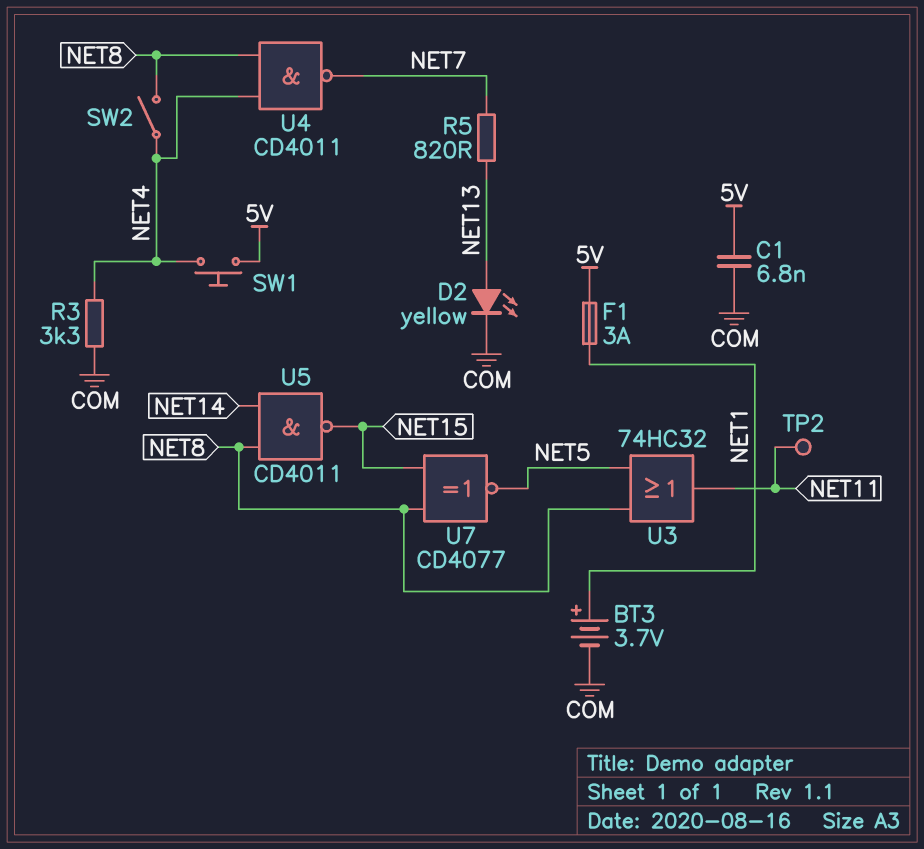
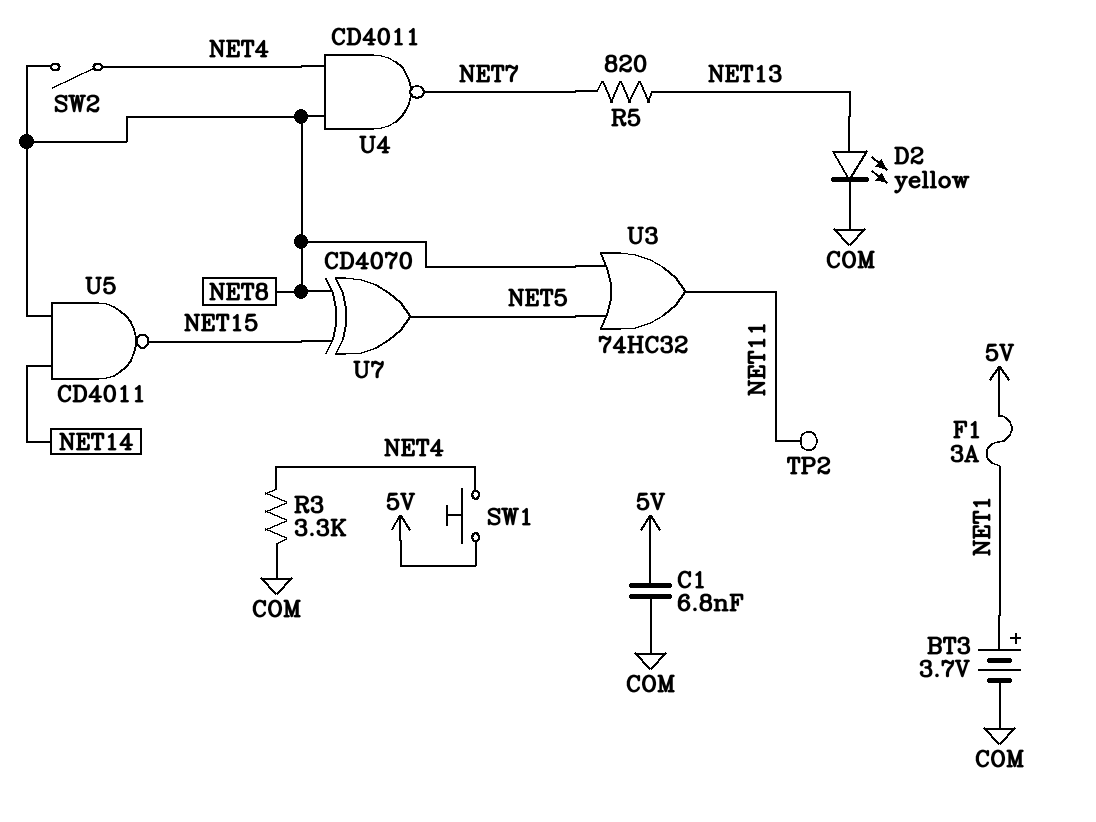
U7: XNOR CD4077 (in NET8, in NET15, out NET5) -> XOR CD4070 (in NET8, in NET15, out NET5)

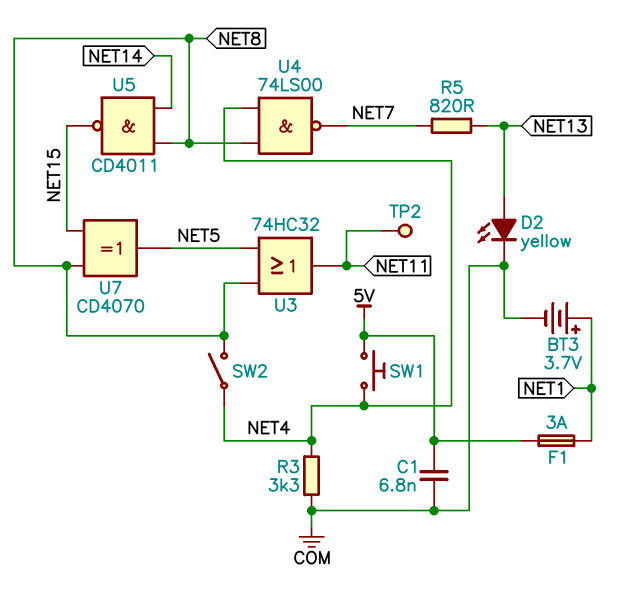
U4: NAND CD4011 (in NET4, in NET8, out NET7) -> NAND 74LS00 (in NET4, in NET8, out NET7)

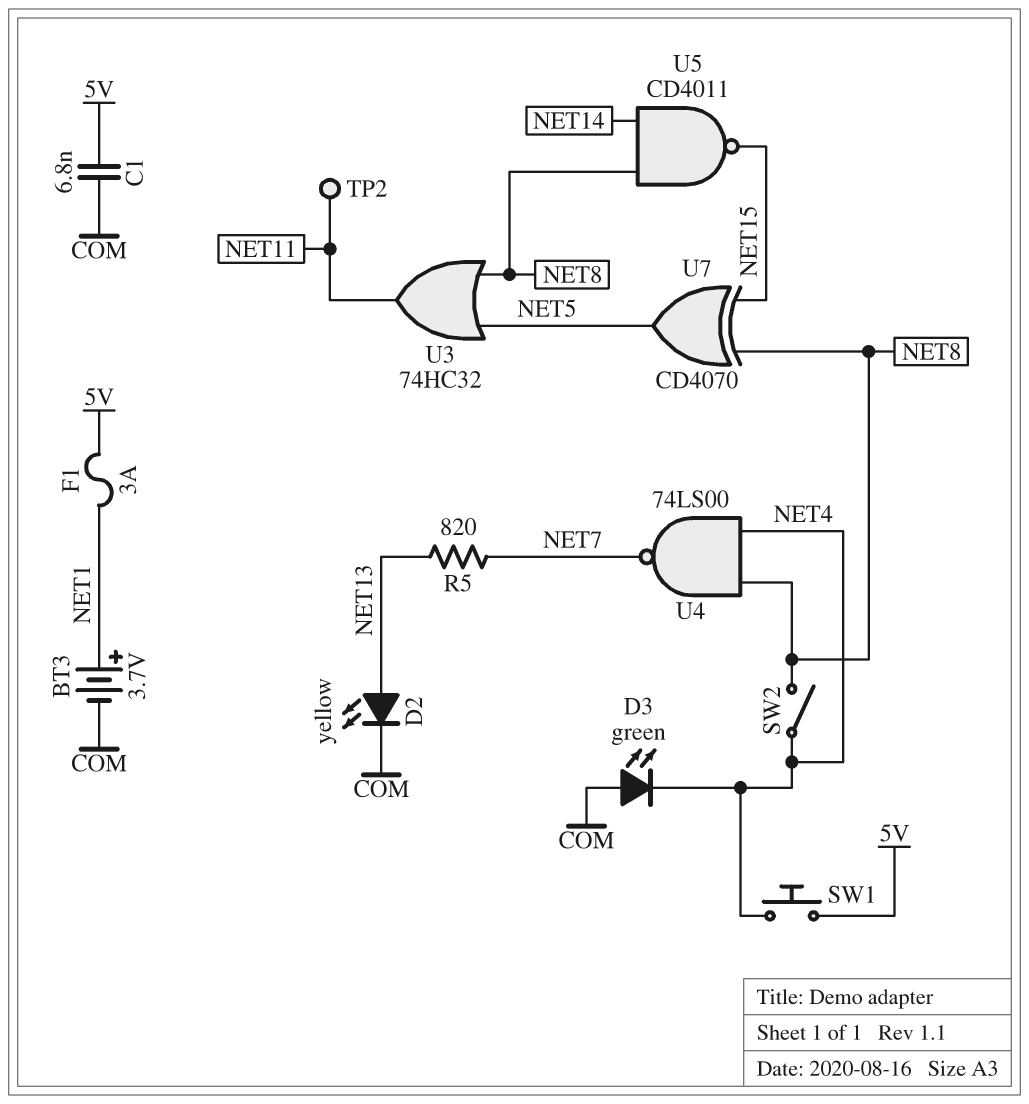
D3: none -> LED green (A COM, K NET4)
R3: 3.3k (COM, NET4) -> none

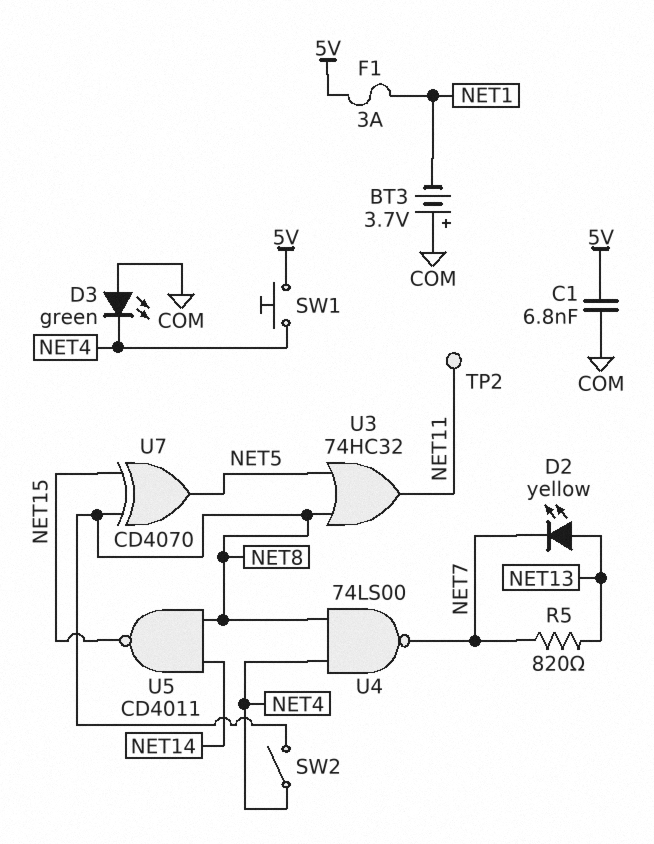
BT3: 3.7V (plus NET1, minus COM) -> 3.7V (plus COM, minus NET1)
D2: LED yellow (A NET13, K COM) -> LED yellow (A NET13, K NET7)

